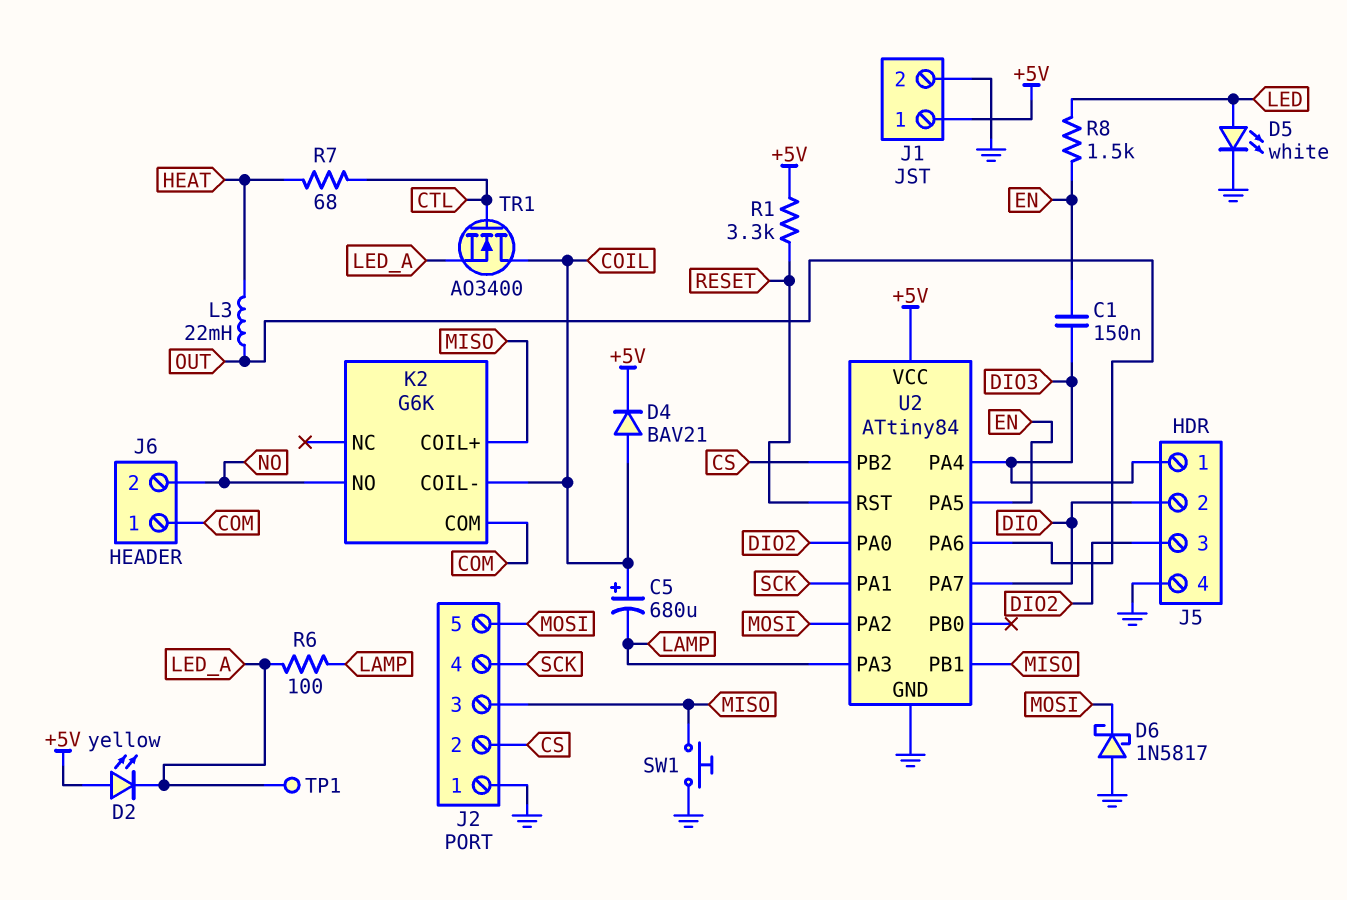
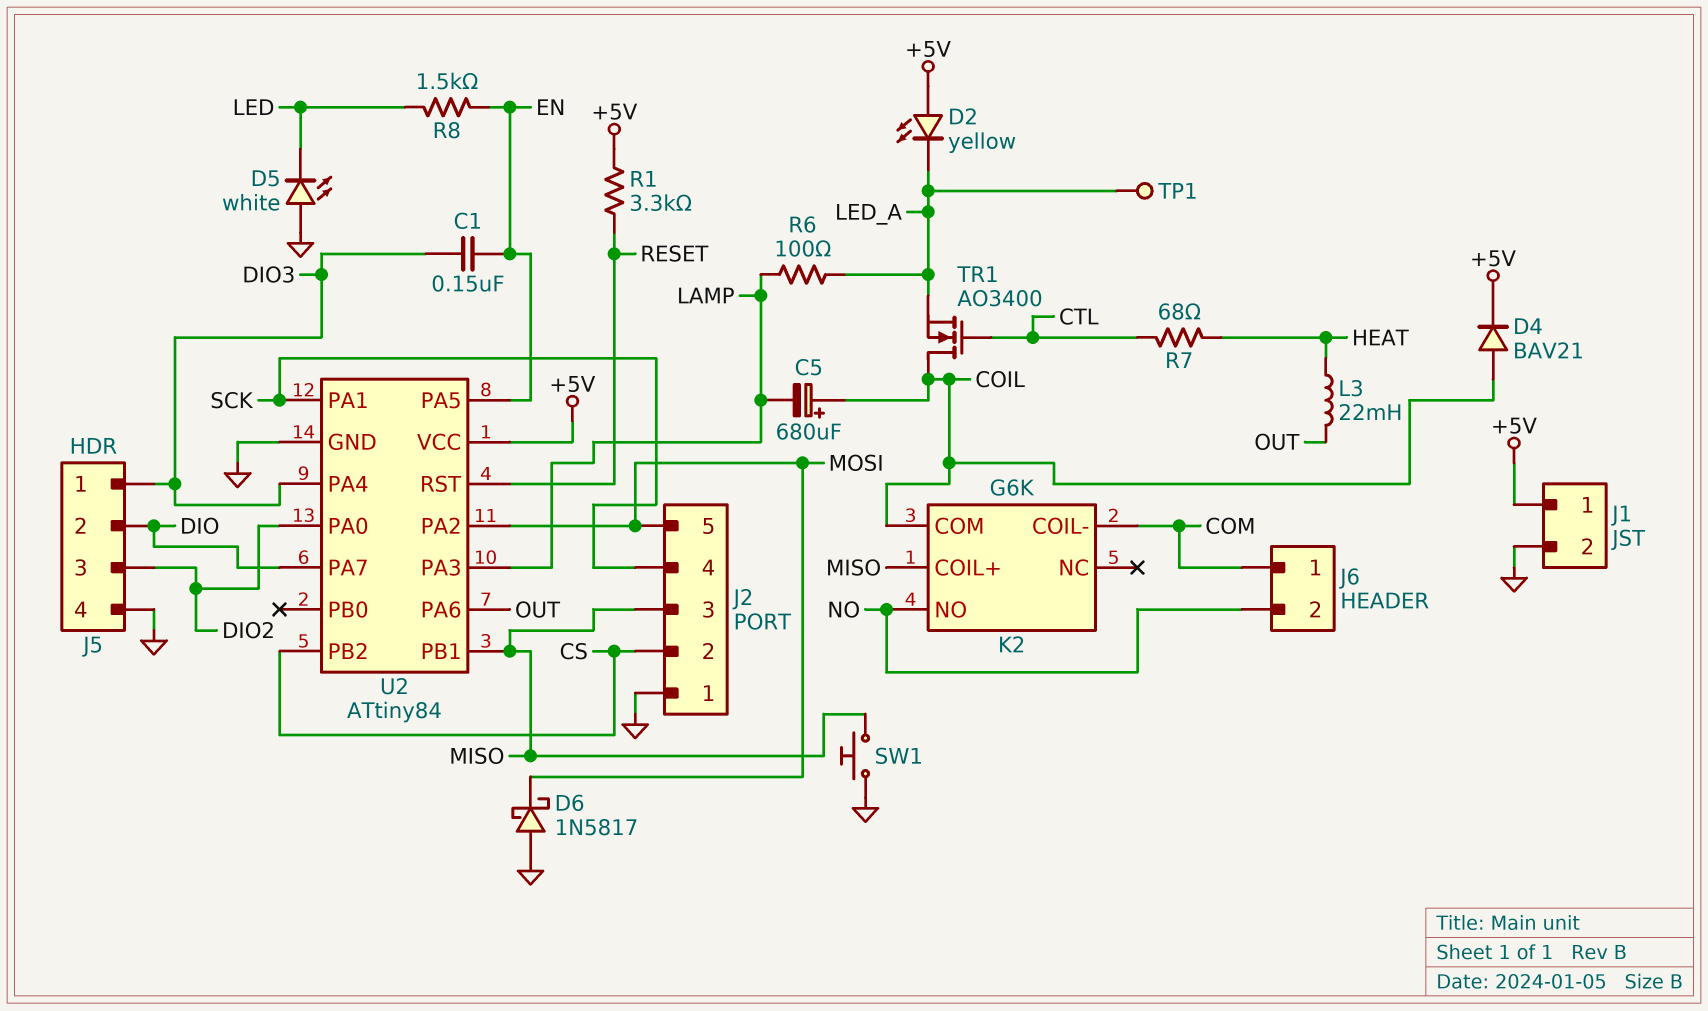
D5: LED white (A LED, K GND) -> LED white (A GND, K LED)
K2 pin COIL-: COIL -> COM
K2 pin COM: COM -> COIL

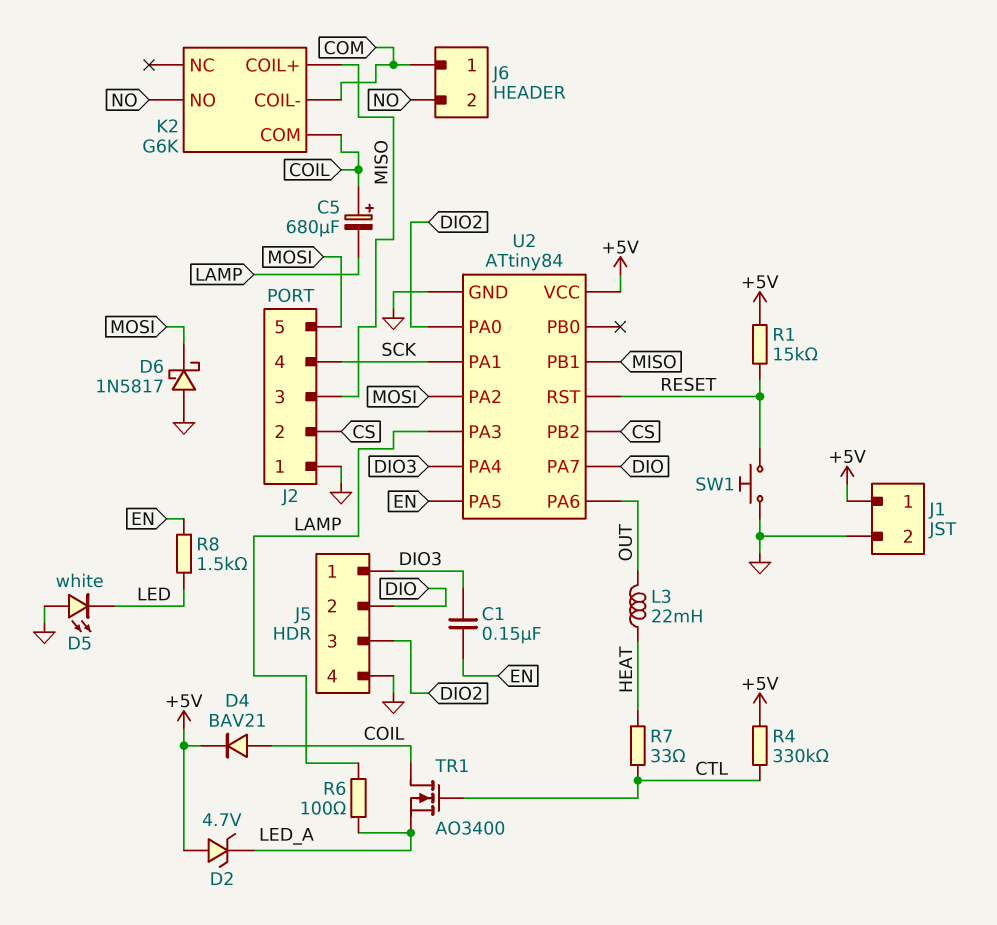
D2: LED yellow (A +5V, K LED_A) -> zener 4.7V (A +5V, K LED_A)
R1: 3.3k (+5V, RESET) -> 15k (+5V, RESET)
R4: none -> 330k (+5V, CTL)
R7: 68 (CTL, HEAT) -> 33 (CTL, HEAT)
SW1: button (GND, MISO) -> button (GND, RESET)
TP1: test point (LED_A) -> none

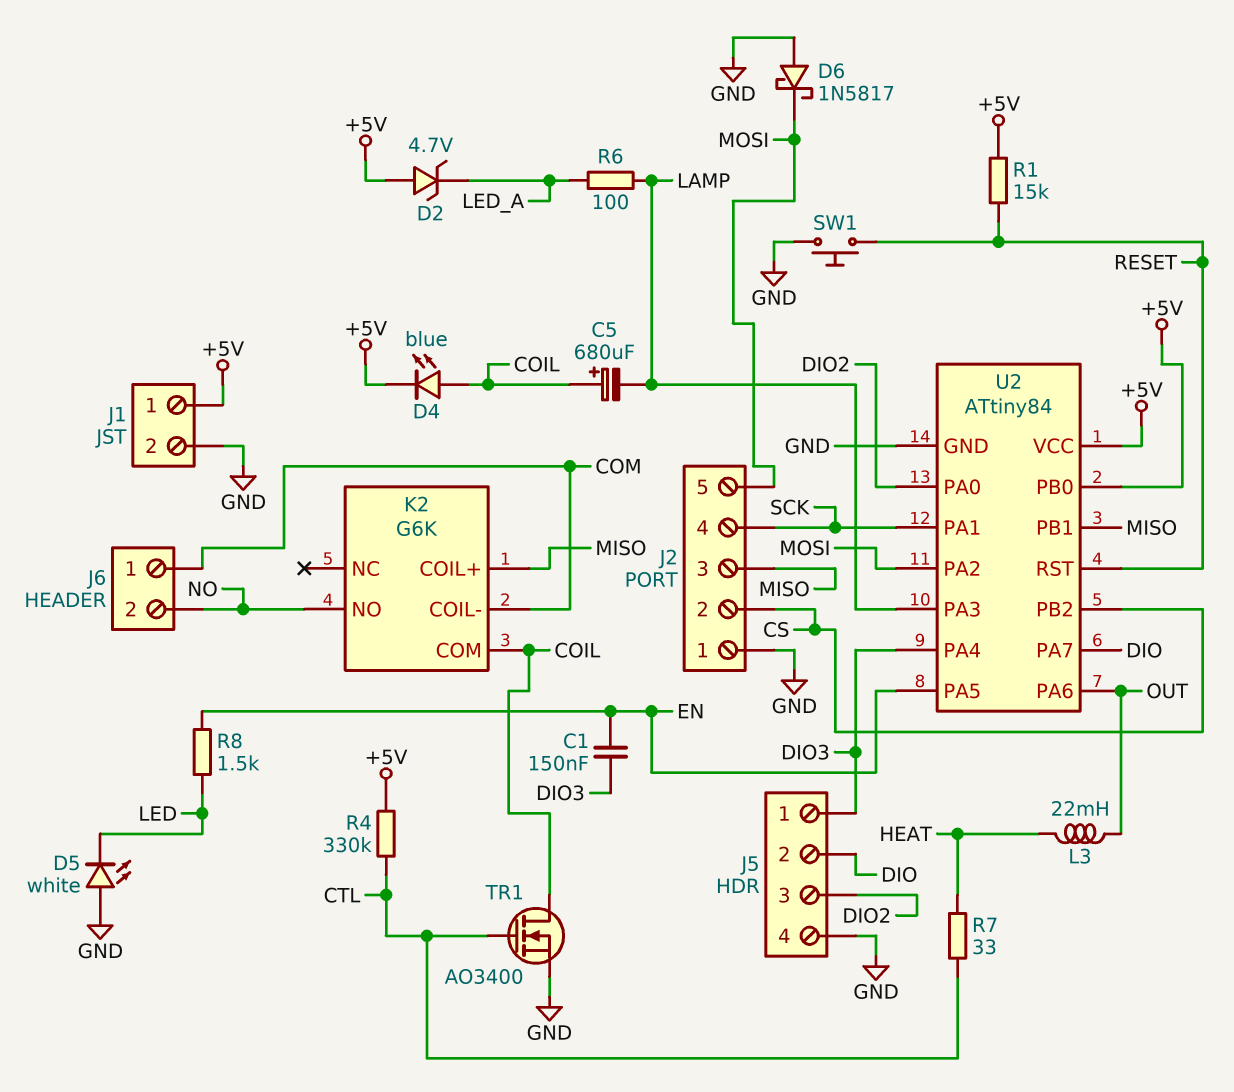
D4: diode BAV21 (A COIL, K +5V) -> LED blue (A COIL, K +5V)
TR1: NMOS AO3400 (G CTL, D COIL, S LED_A) -> NMOS AO3400 (G CTL, D COIL, S GND)
U2 pin PB0: none -> +5V

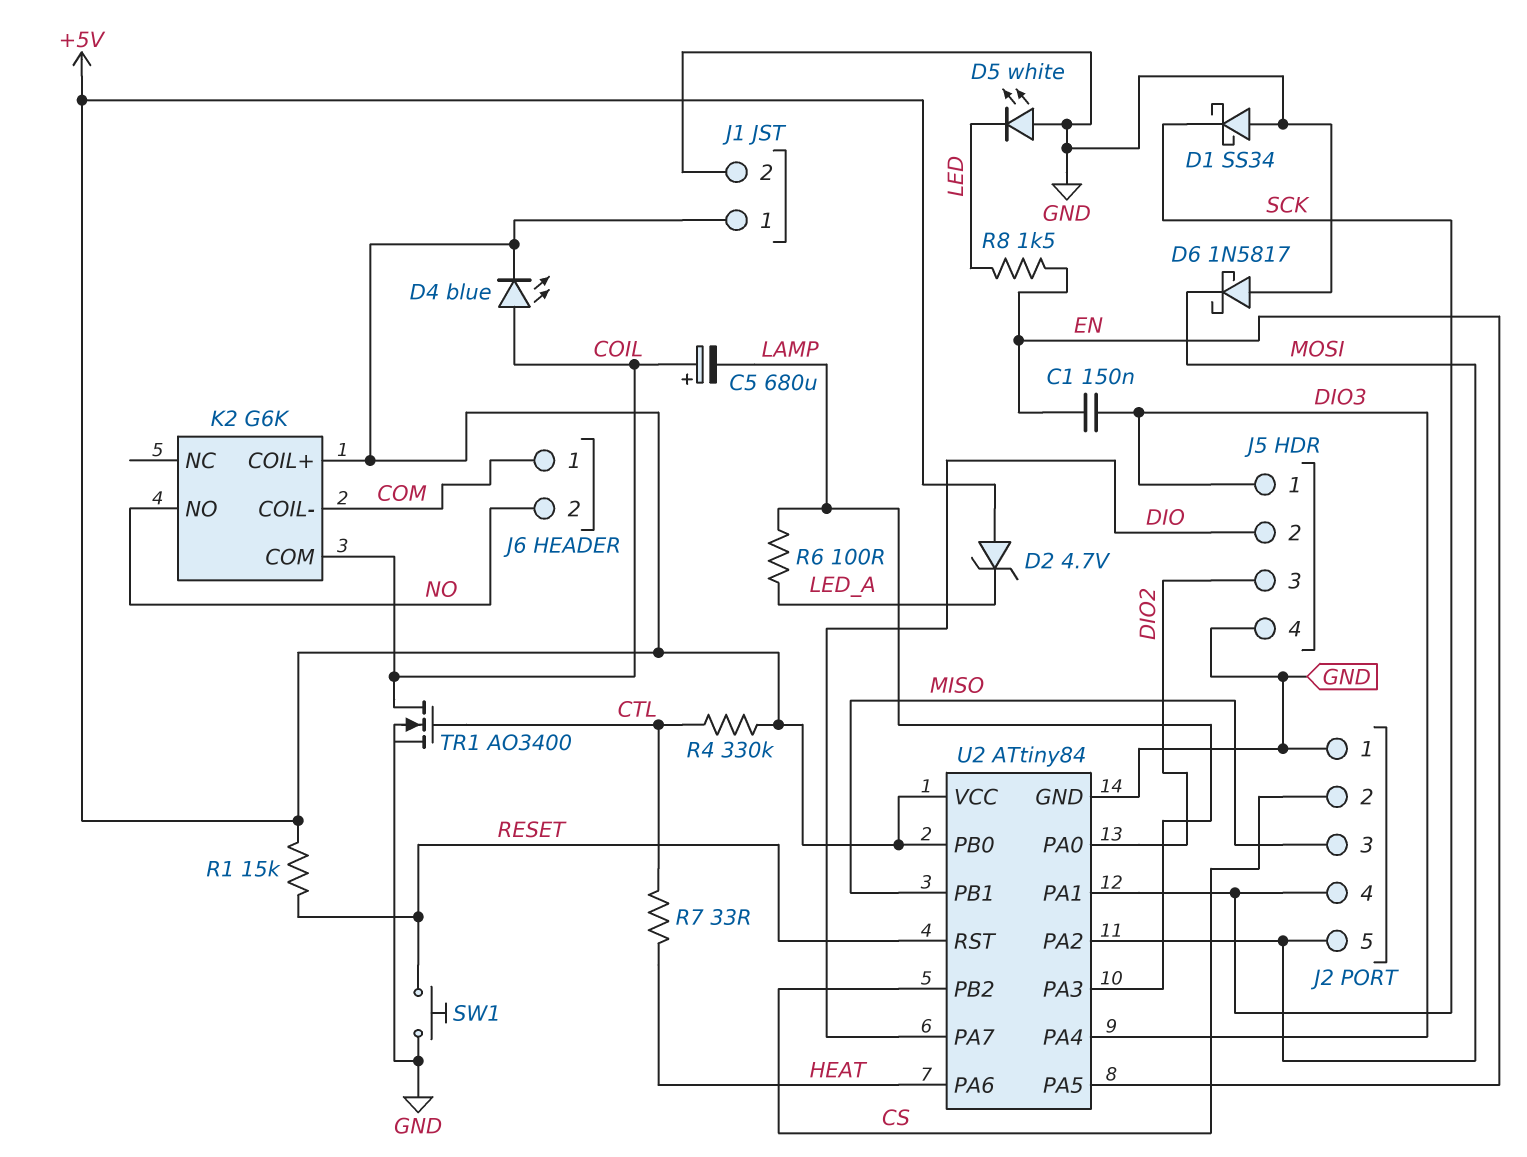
D1: none -> schottky SS34 (A GND, K SCK)
K2 pin COIL+: MISO -> +5V
L3: 22mH (HEAT, OUT) -> none
U2 pin PA6: OUT -> HEAT

